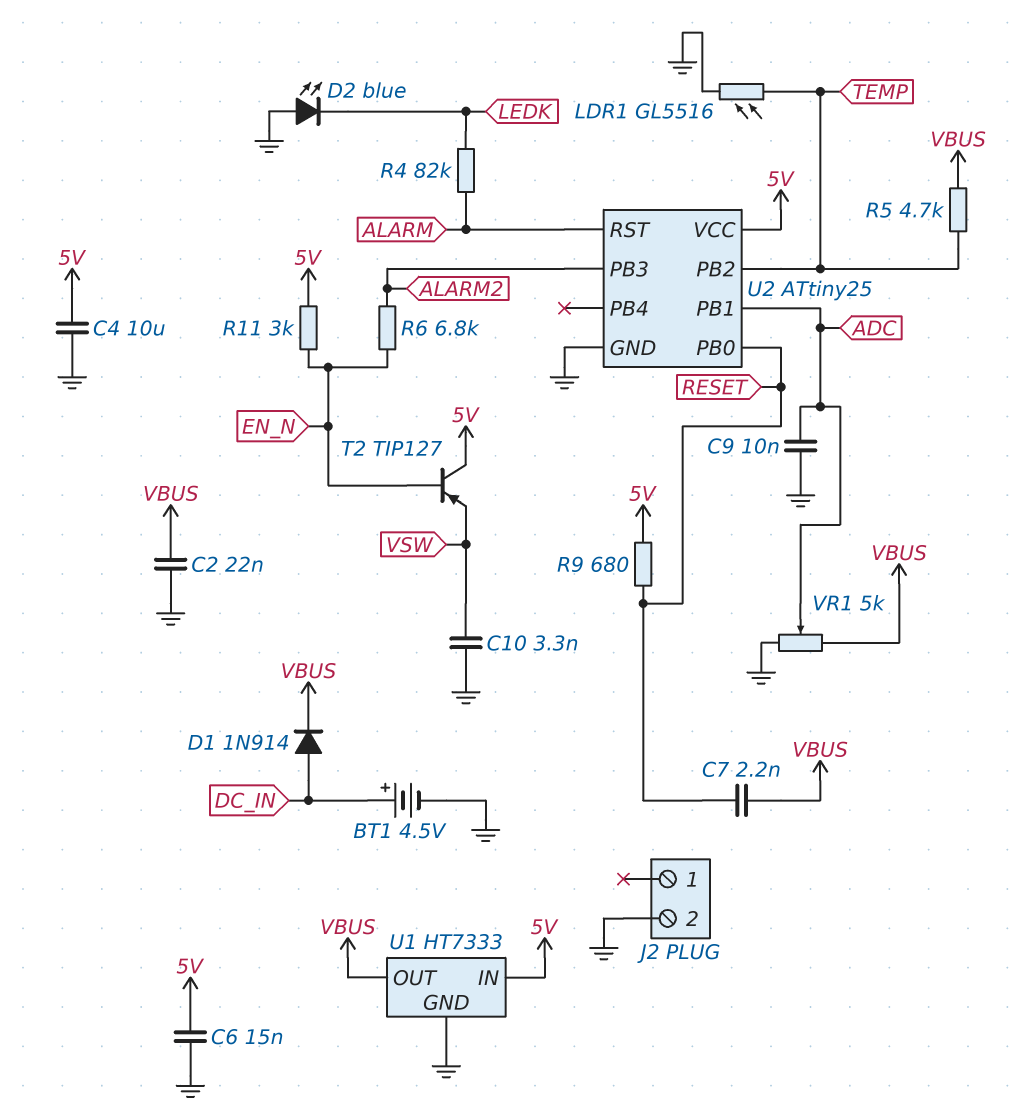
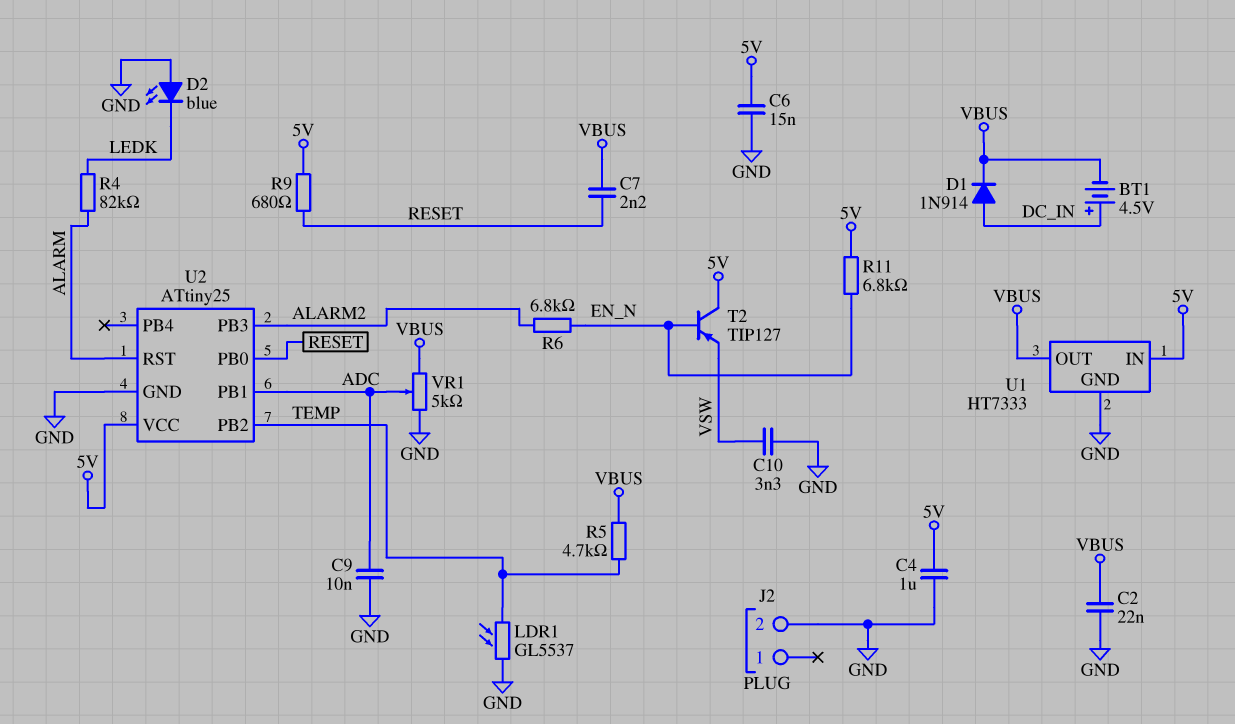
BT1: 4.5V (plus DC_IN, minus GND) -> 4.5V (plus DC_IN, minus VBUS)
C4: 10uF (5V, GND) -> 1uF (5V, GND)
LDR1: GL5516 (GND, TEMP) -> GL5537 (GND, TEMP)
R11: 3k (5V, EN_N) -> 6.8k (5V, EN_N)

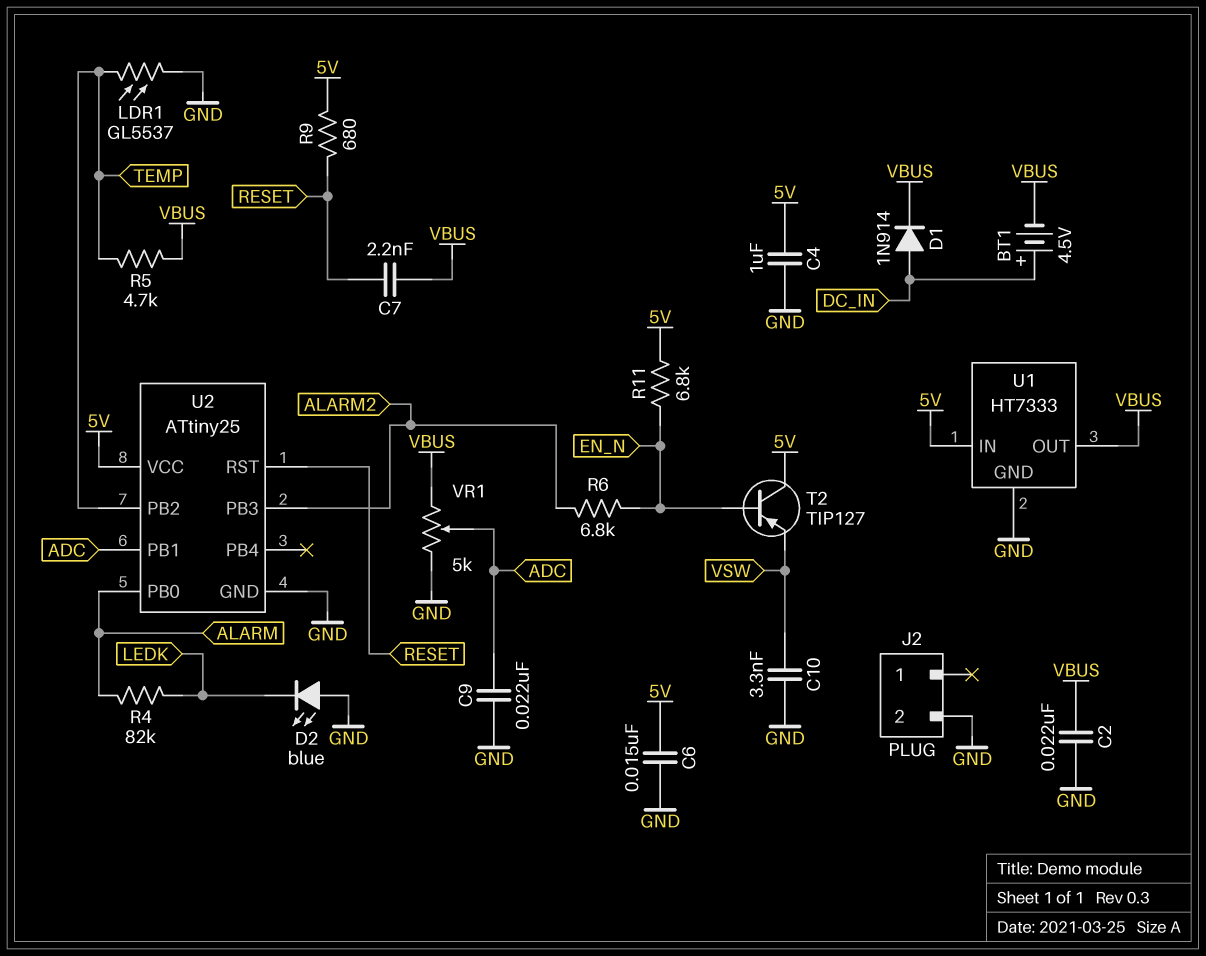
C9: 10nF (ADC, GND) -> 22nF (ADC, GND)
U2 pin PB0: RESET -> ALARM
U2 pin RST: ALARM -> RESET

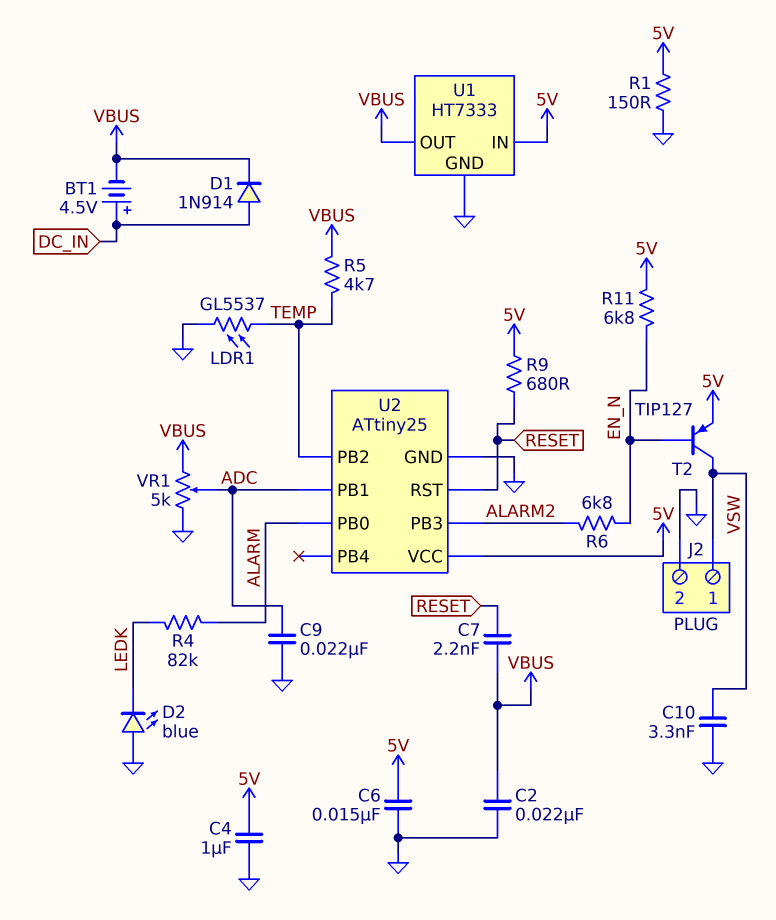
J2 pin 1: none -> VSW
R1: none -> 150 (5V, GND)
T2: PNP TIP127 (B EN_N, C 5V, E VSW) -> PNP TIP127 (B EN_N, C VSW, E 5V)

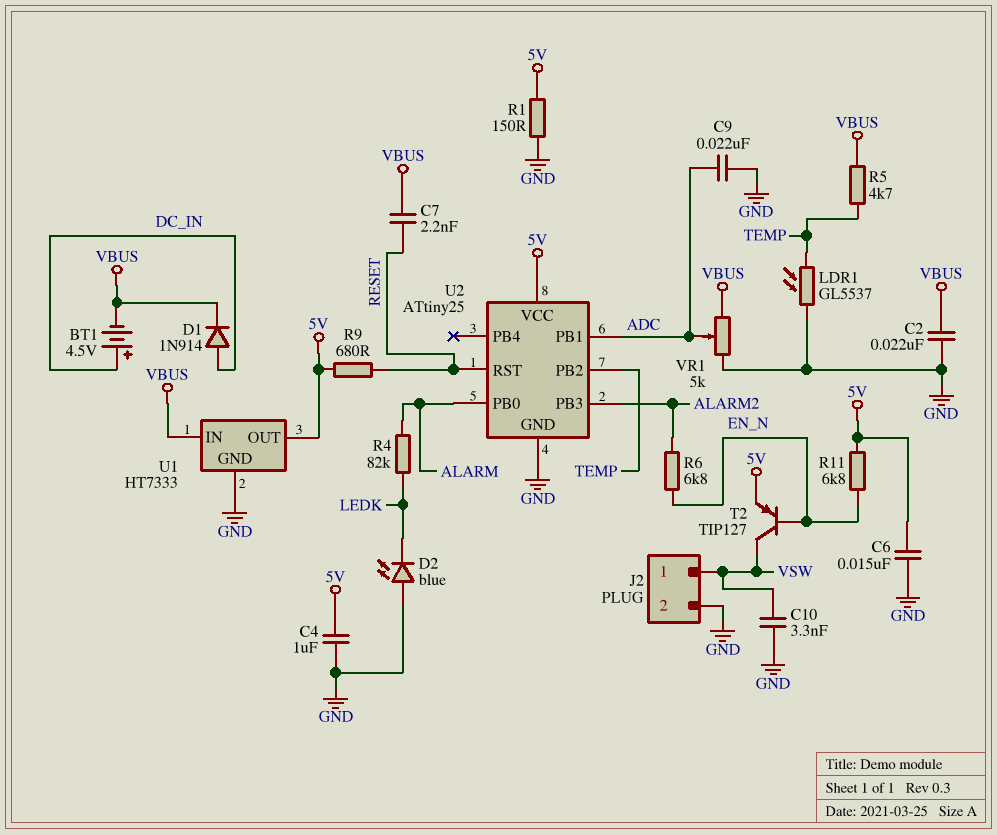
U1 pin IN: 5V -> VBUS
U1 pin OUT: VBUS -> 5V

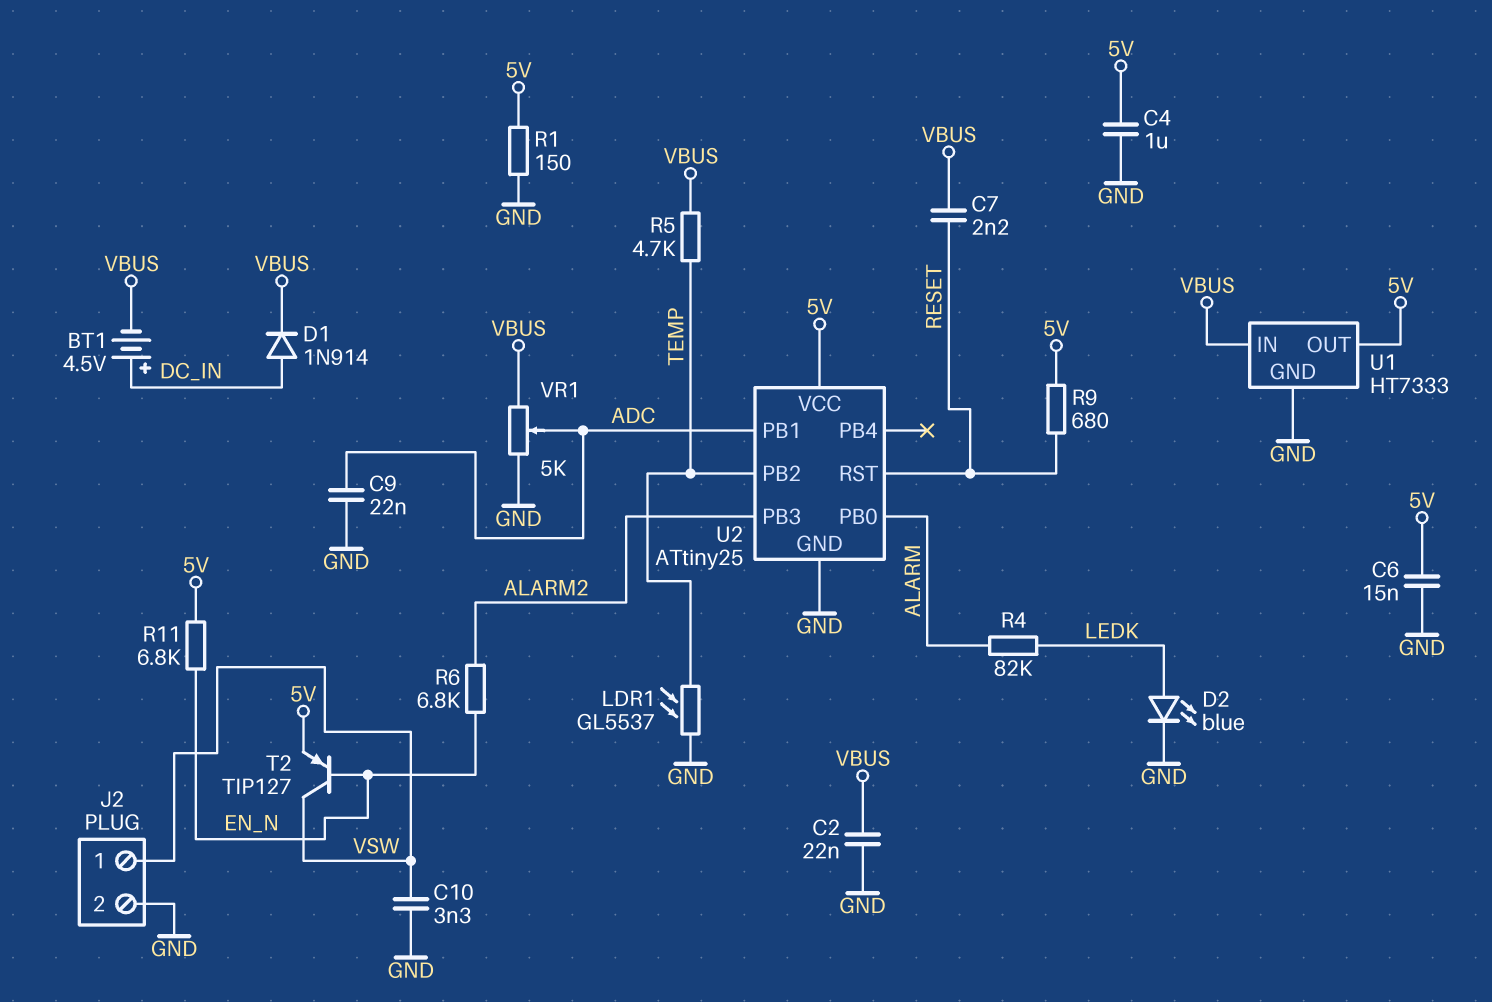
D2: LED blue (A GND, K LEDK) -> LED blue (A LEDK, K GND)

